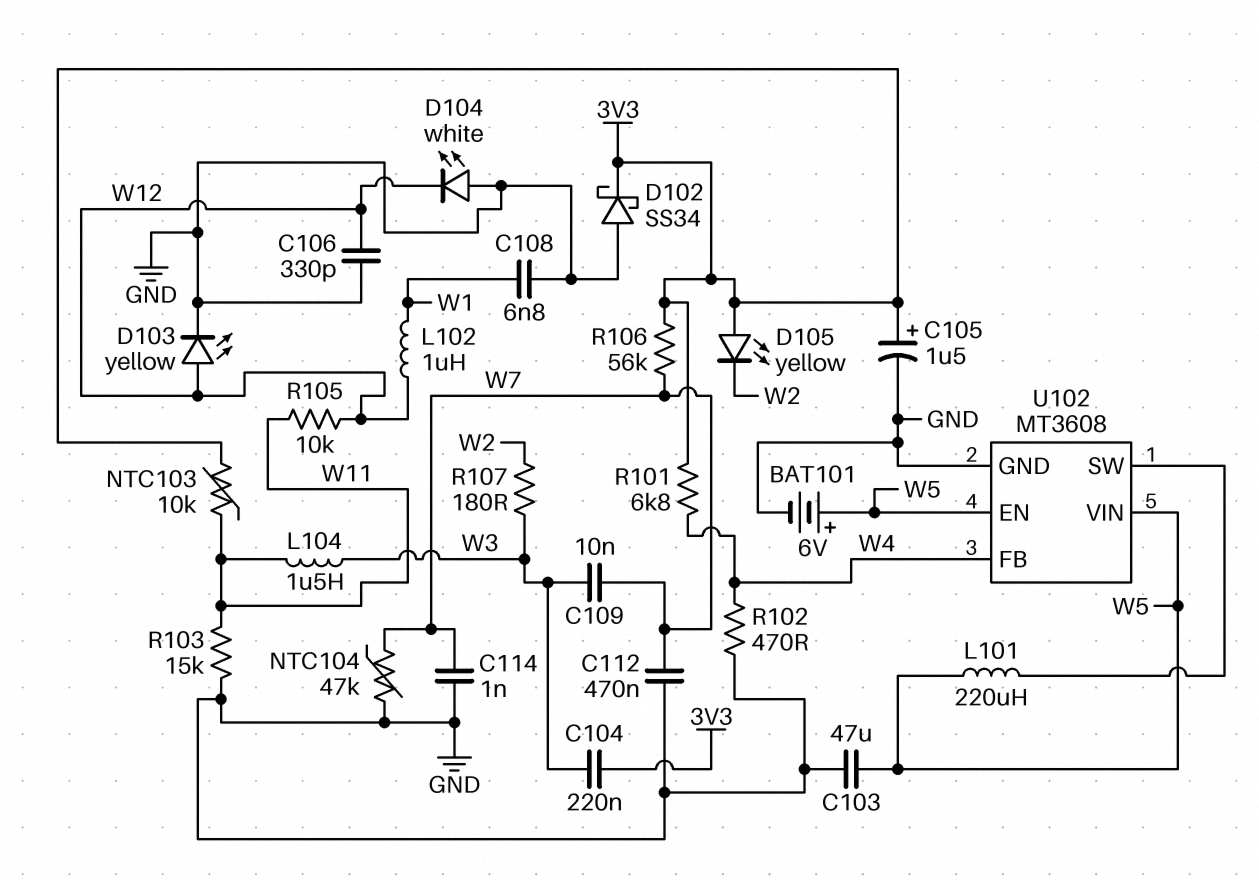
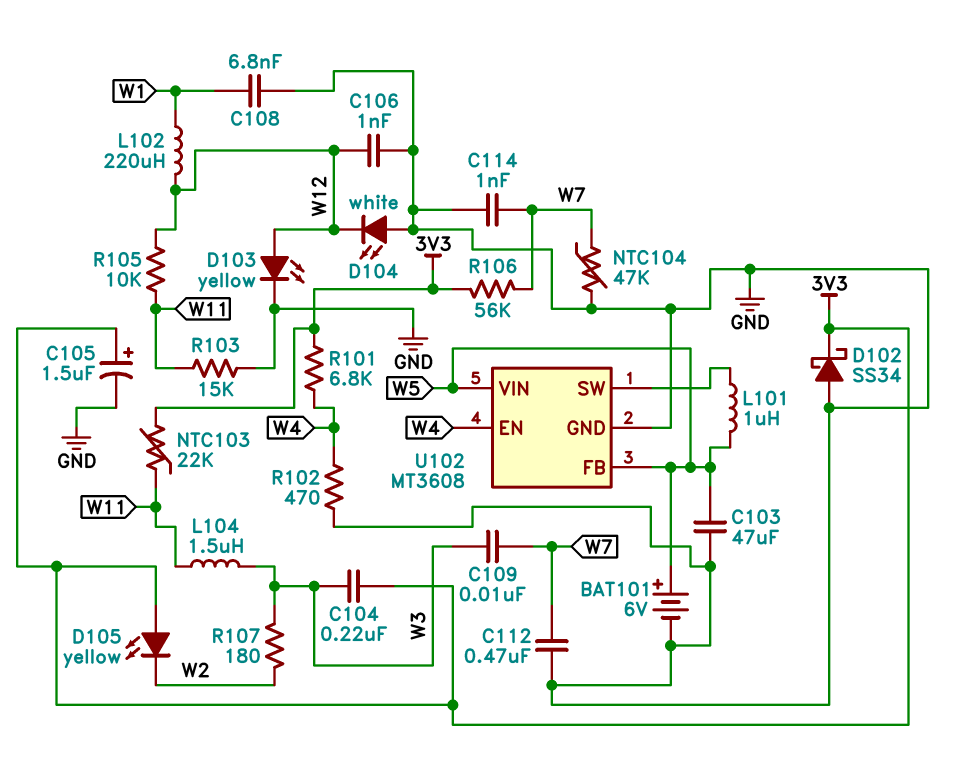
C106: 330pF (GND, W12) -> 1nF (GND, W12)
L101: 220uH (U102/SW, W5) -> 1uH (U102/SW, W5)
L102: 1uH (W1, W12) -> 220uH (W1, W12)
NTC103: 10k (3V3, W11) -> 22k (3V3, W11)
U102 pin EN: W5 -> W4
U102 pin FB: W4 -> W5

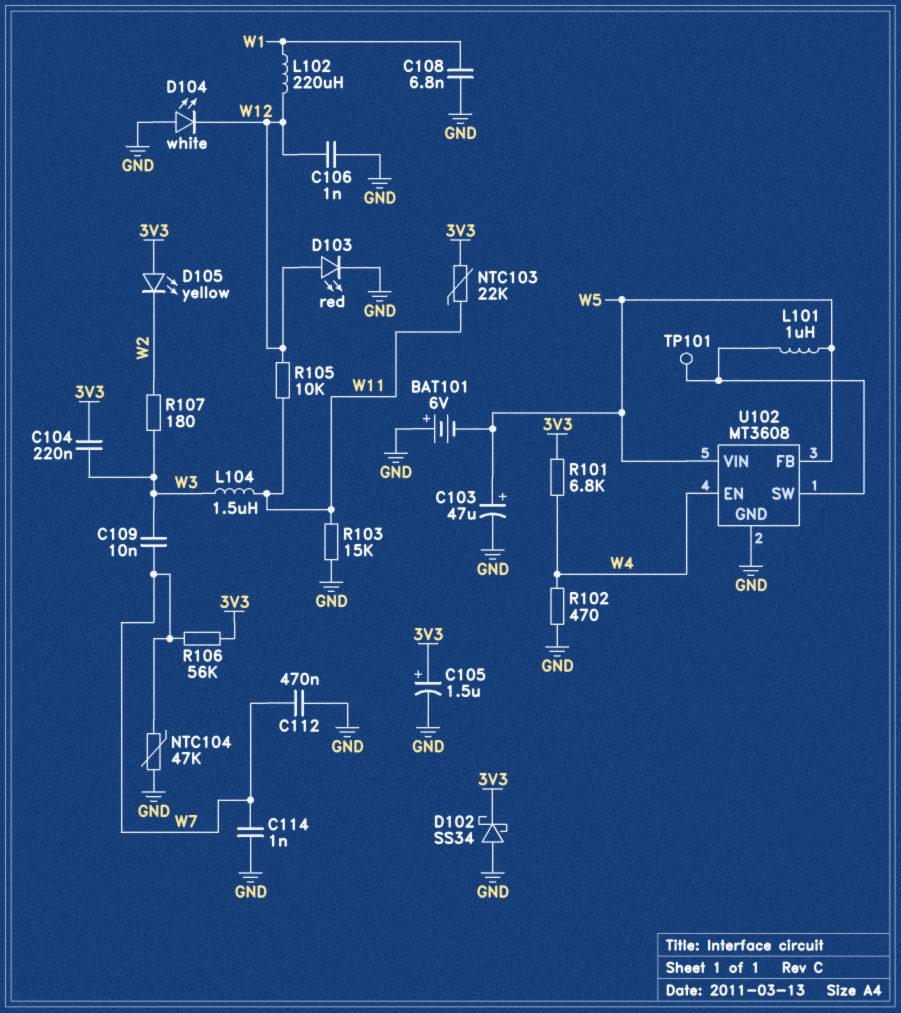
BAT101: 6V (plus W5, minus GND) -> 6V (plus GND, minus W5)
C103: 47uF (GND, W5) -> 47uF (plus W5, minus GND)
D103: LED yellow (A W12, K GND) -> LED red (A W12, K GND)
TP101: none -> test point (U102/SW)

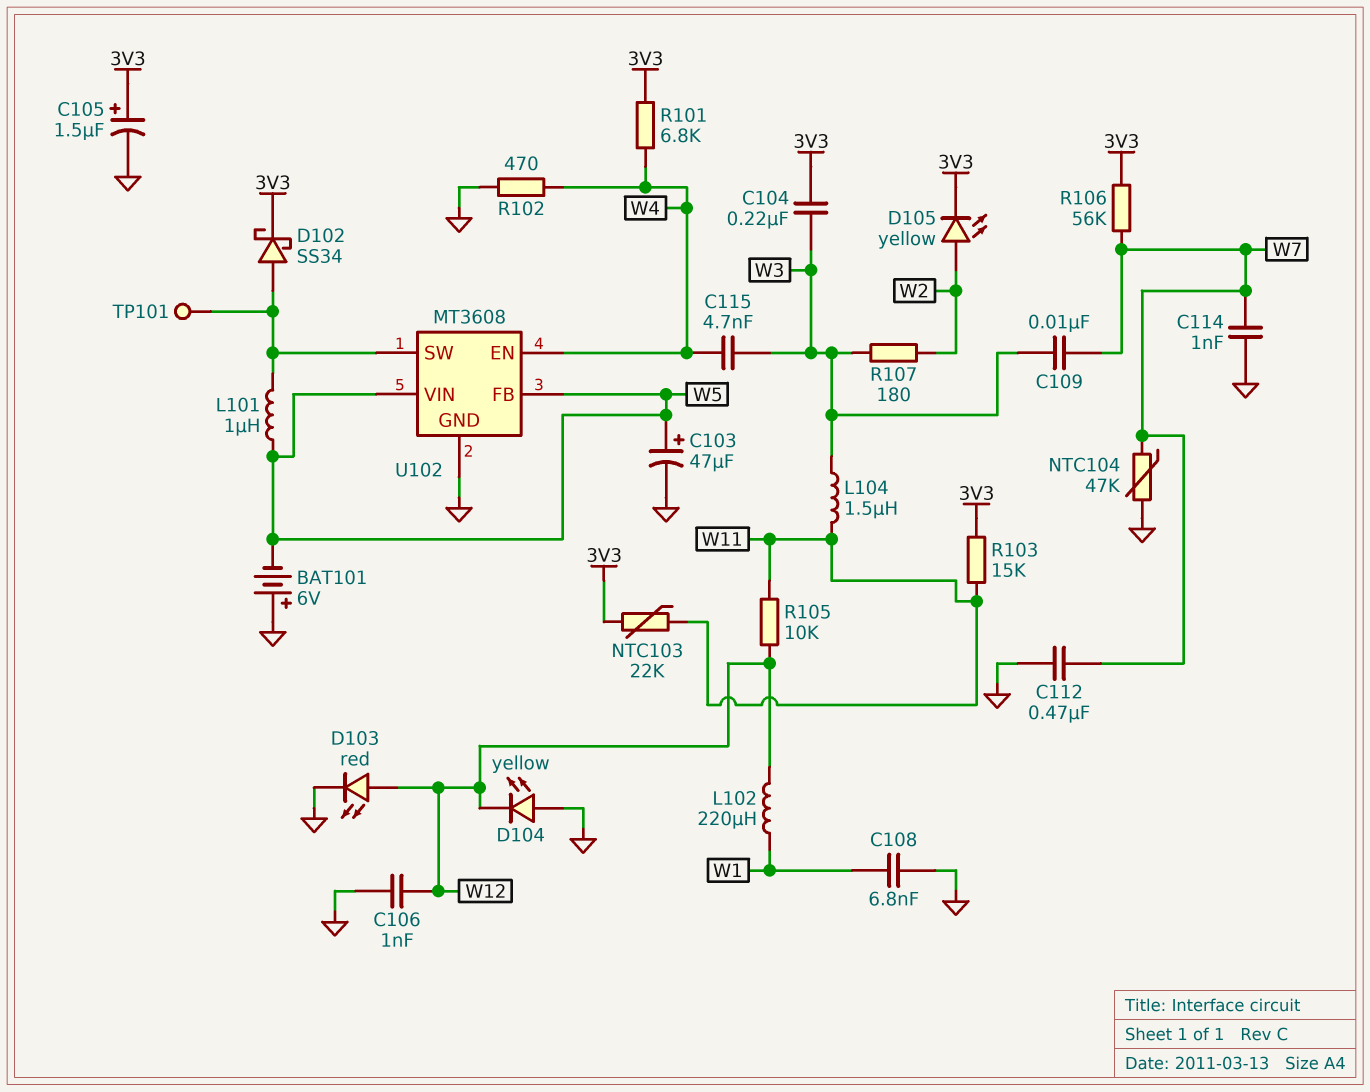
C115: none -> 4.7nF (W3, W4)
D102: schottky SS34 (A GND, K 3V3) -> schottky SS34 (A U102/SW, K 3V3)
D104: LED white (A GND, K W12) -> LED yellow (A GND, K W12)
D105: LED yellow (A 3V3, K W2) -> LED yellow (A W2, K 3V3)
R103: 15k (GND, W11) -> 15k (3V3, W11)

